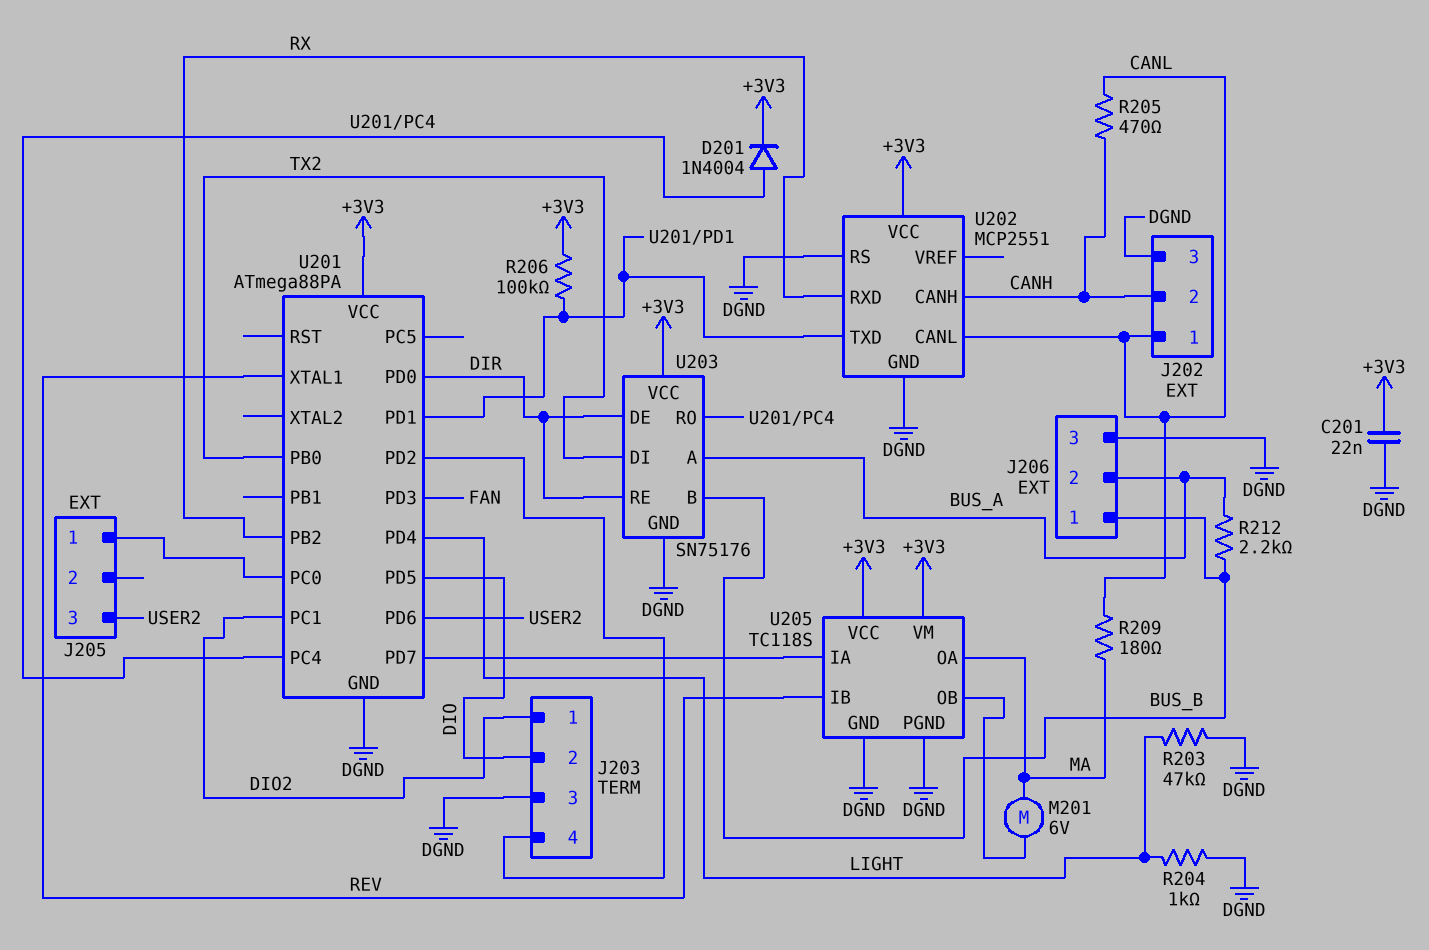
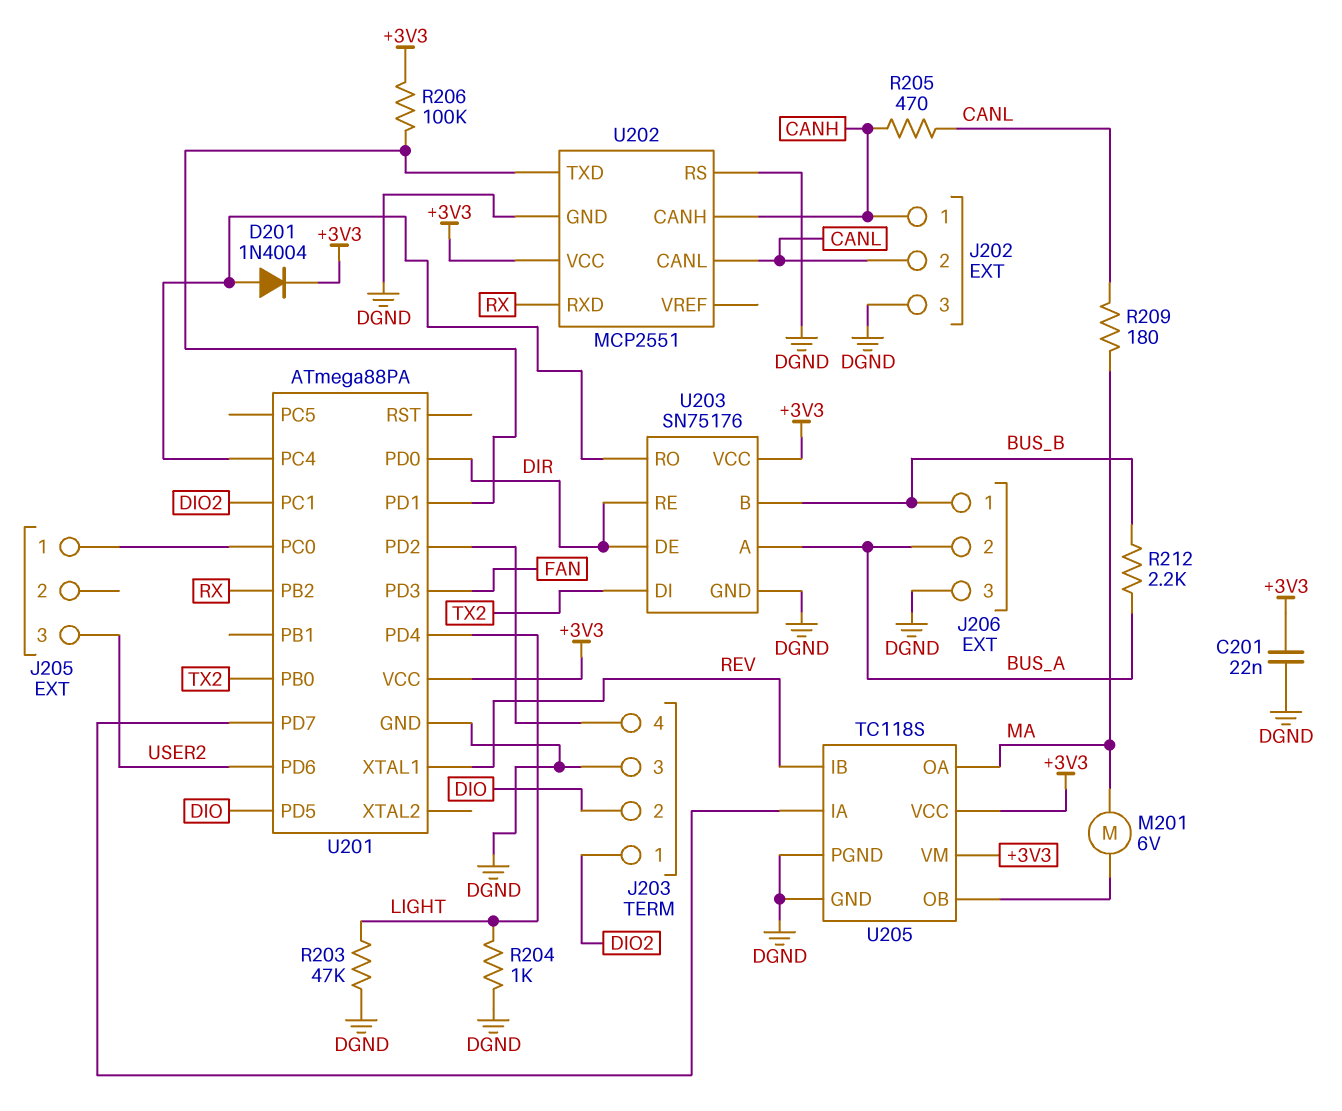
J202 pin 1: CANL -> CANH
J202 pin 2: CANH -> CANL

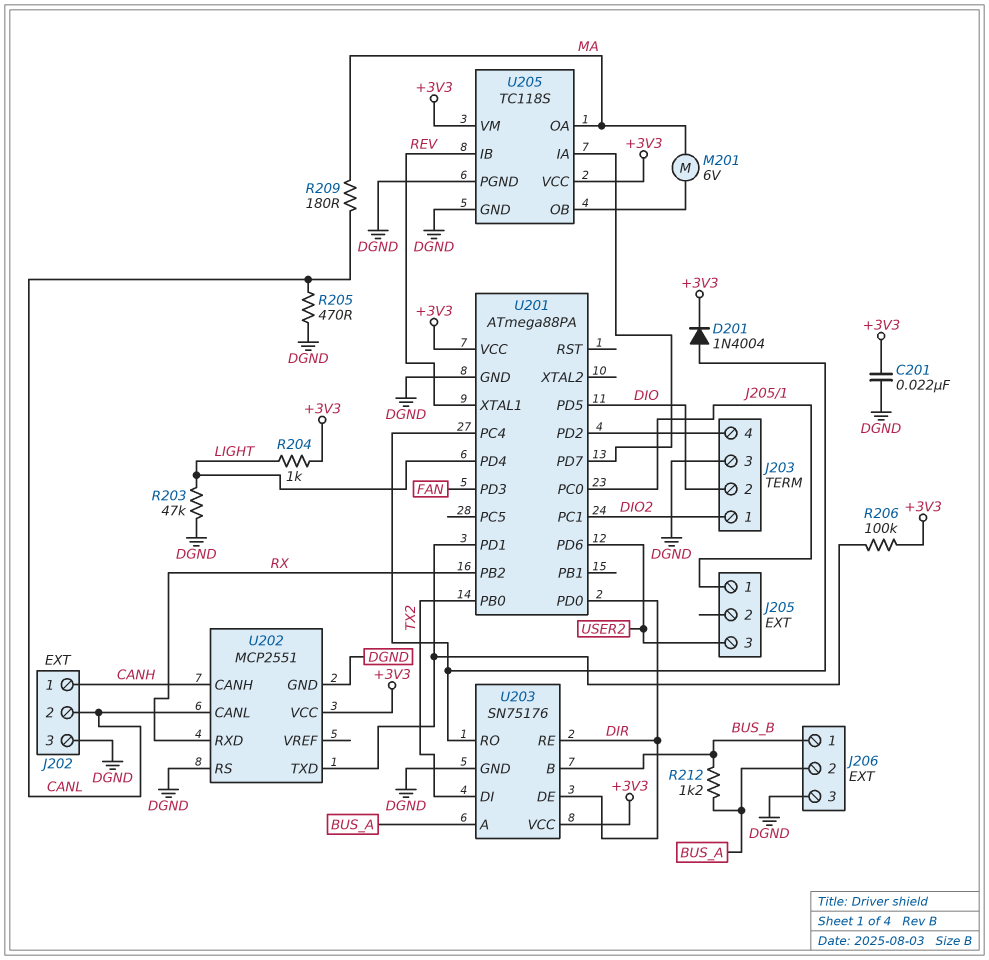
R204: 1k (DGND, LIGHT) -> 1k (+3V3, LIGHT)
R205: 470 (CANH, CANL) -> 470 (CANL, DGND)
R212: 2.2k (BUS_A, BUS_B) -> 1.2k (BUS_A, BUS_B)

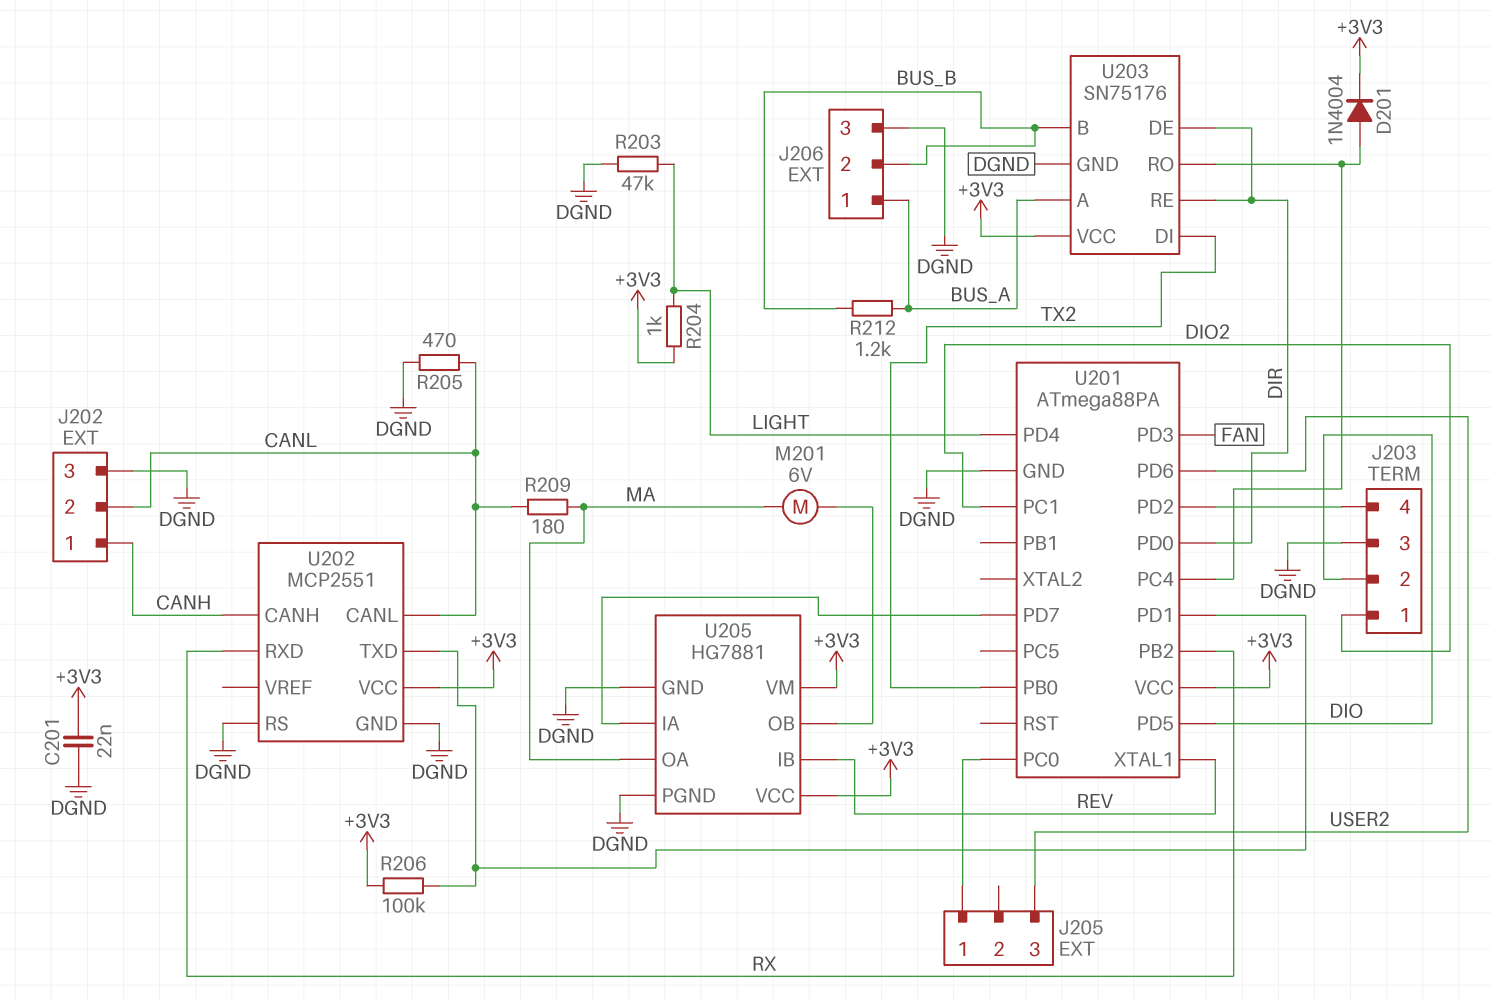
J206 pin 1: BUS_B -> BUS_A
J206 pin 2: BUS_A -> BUS_B
U205: TC118S -> HG7881

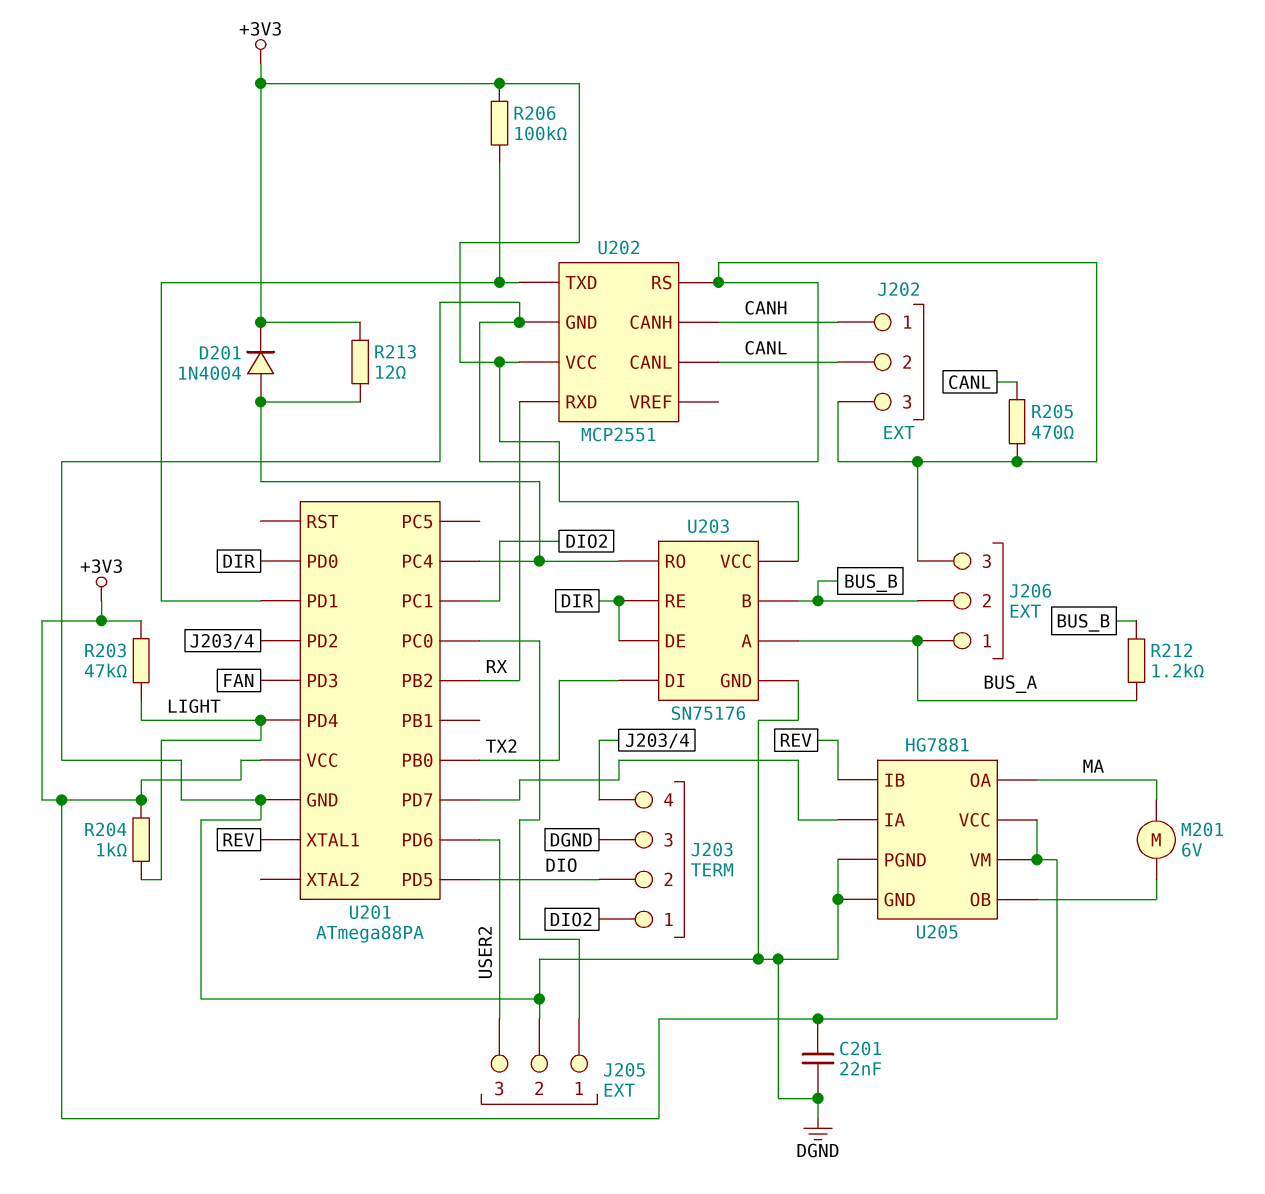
J205 pin 2: none -> DGND
R203: 47k (DGND, LIGHT) -> 47k (+3V3, LIGHT)
R209: 180 (CANL, MA) -> none
R213: none -> 12 (+3V3, U201/PC4)

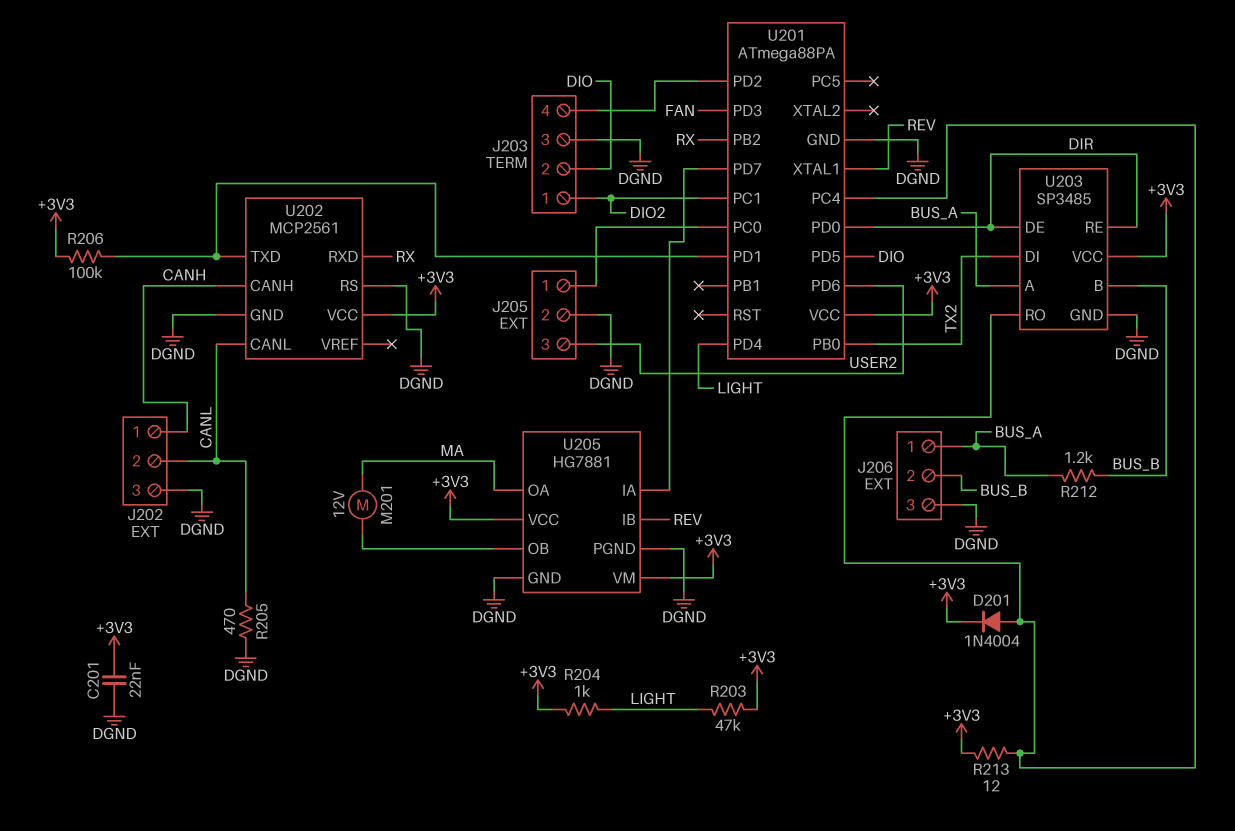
M201: motor 6V (MA, U205/OB) -> motor 12V (MA, U205/OB)
U202: MCP2551 -> MCP2561
U203: SN75176 -> SP3485

